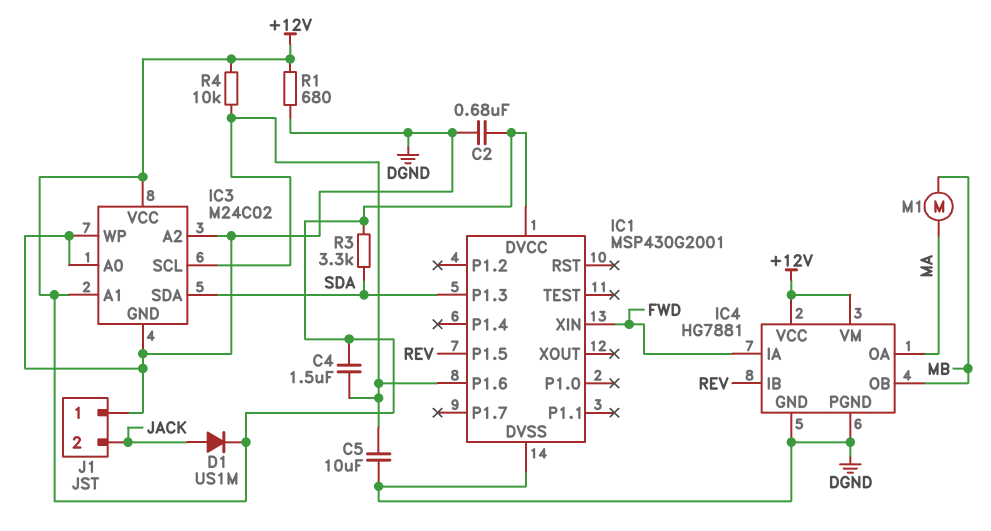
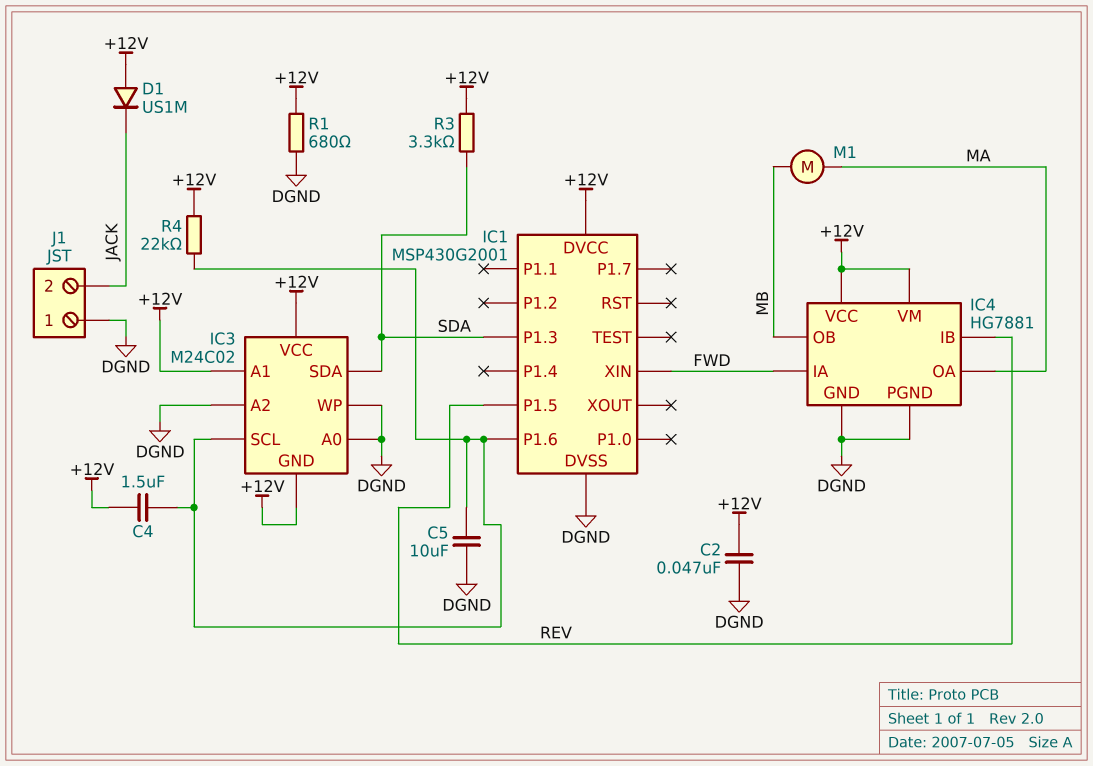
C2: 680nF (+12V, DGND) -> 47nF (+12V, DGND)
D1: diode US1M (A JACK, K +12V) -> diode US1M (A +12V, K JACK)
IC3 pin GND: DGND -> +12V
R4: 10k (+12V, IC1/P1.6) -> 22k (+12V, IC1/P1.6)

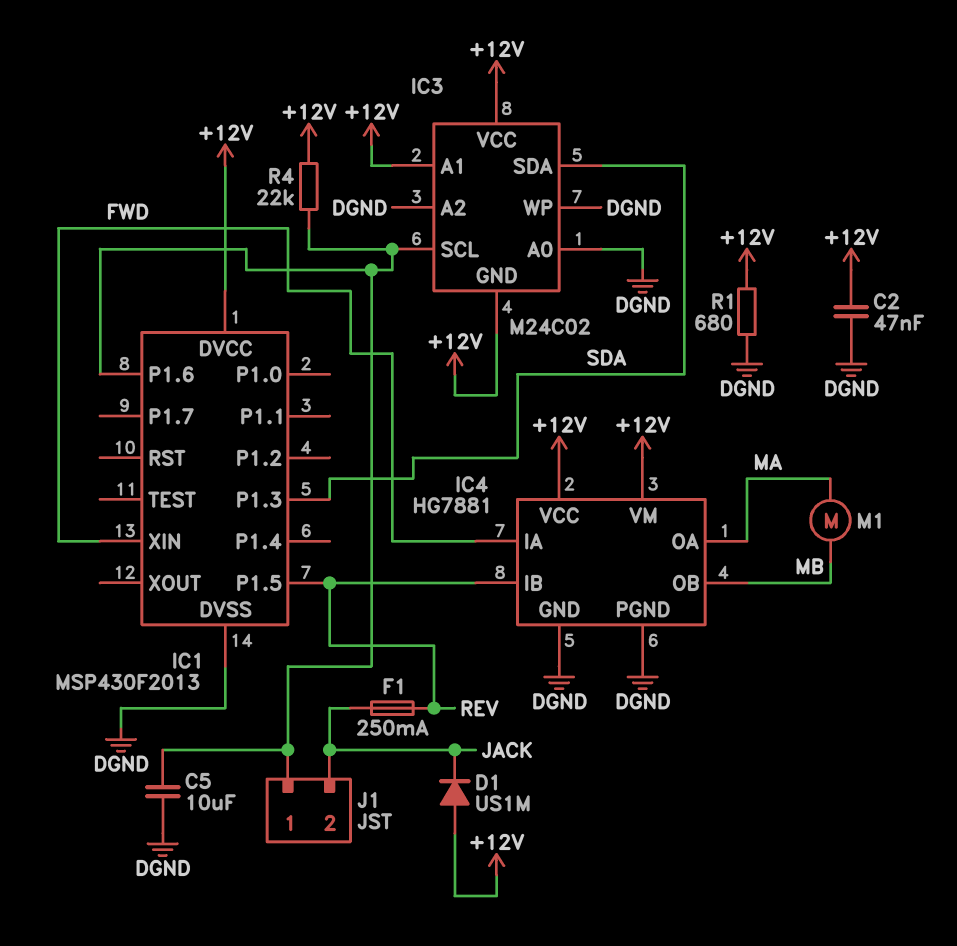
C4: 1.5uF (+12V, IC1/P1.6) -> none
F1: none -> 250mA (JACK, REV)
IC1: MSP430G2001 -> MSP430F2013
J1 pin 1: DGND -> IC1/P1.6
R3: 3.3k (+12V, SDA) -> none

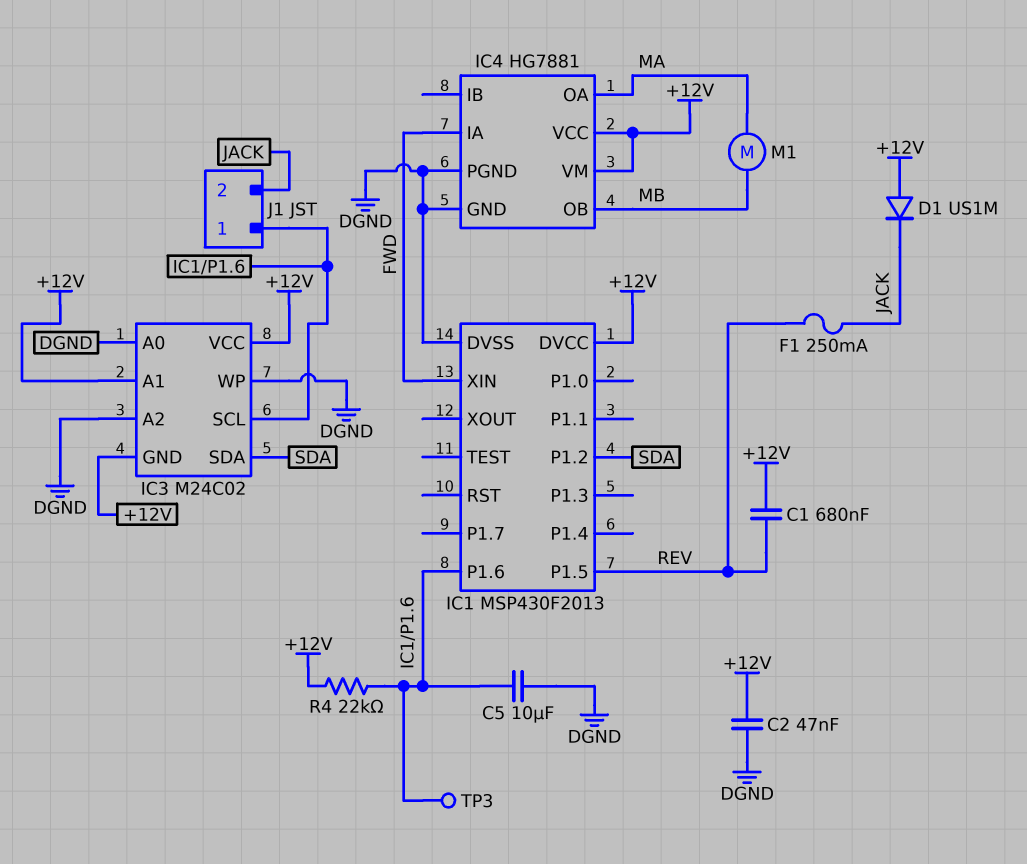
C1: none -> 680nF (+12V, REV)
IC1 pin P1.2: none -> SDA
IC1 pin P1.3: SDA -> none
IC4 pin IB: REV -> none
R1: 680 (+12V, DGND) -> none
TP3: none -> test point (IC1/P1.6)

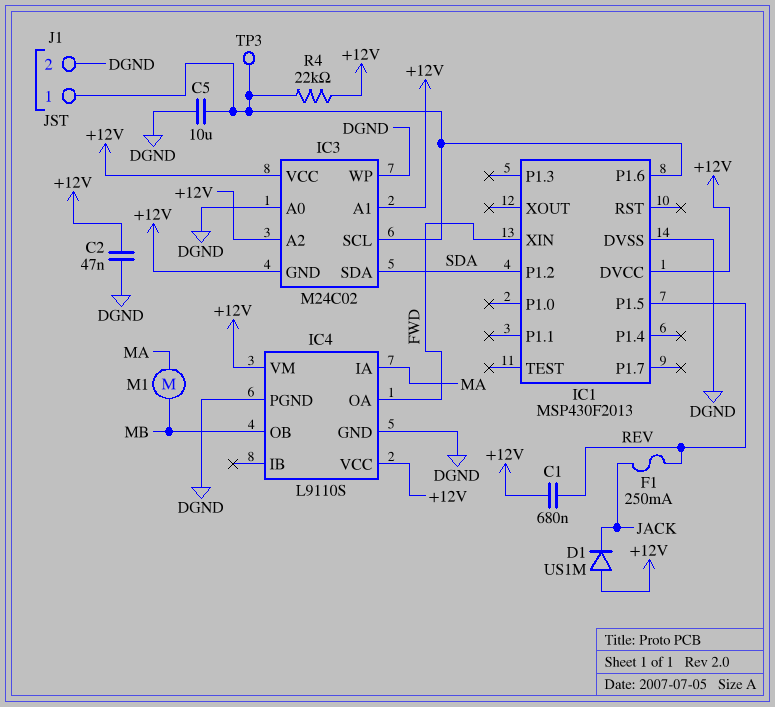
IC3 pin A2: DGND -> +12V
IC4: HG7881 -> L9110S
IC4 pin IA: FWD -> MA
IC4 pin OA: MA -> FWD
J1 pin 2: JACK -> DGND

